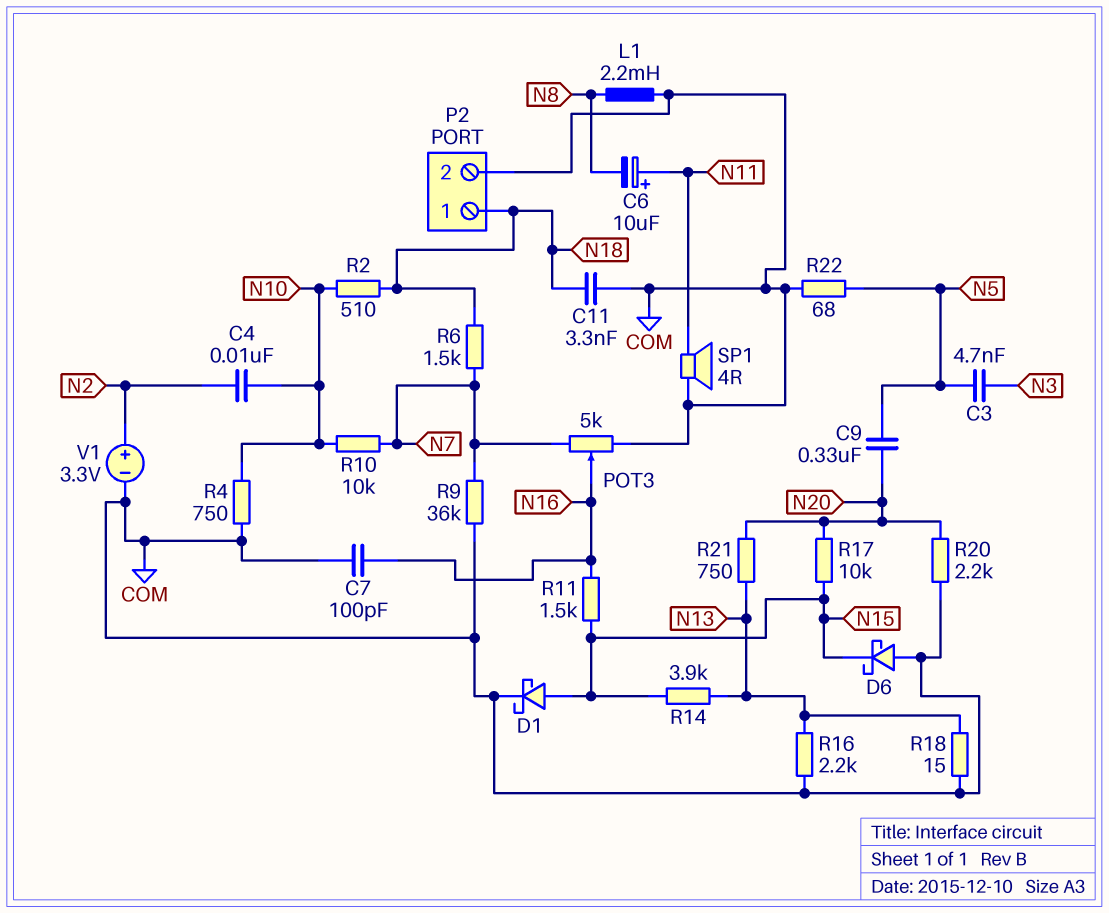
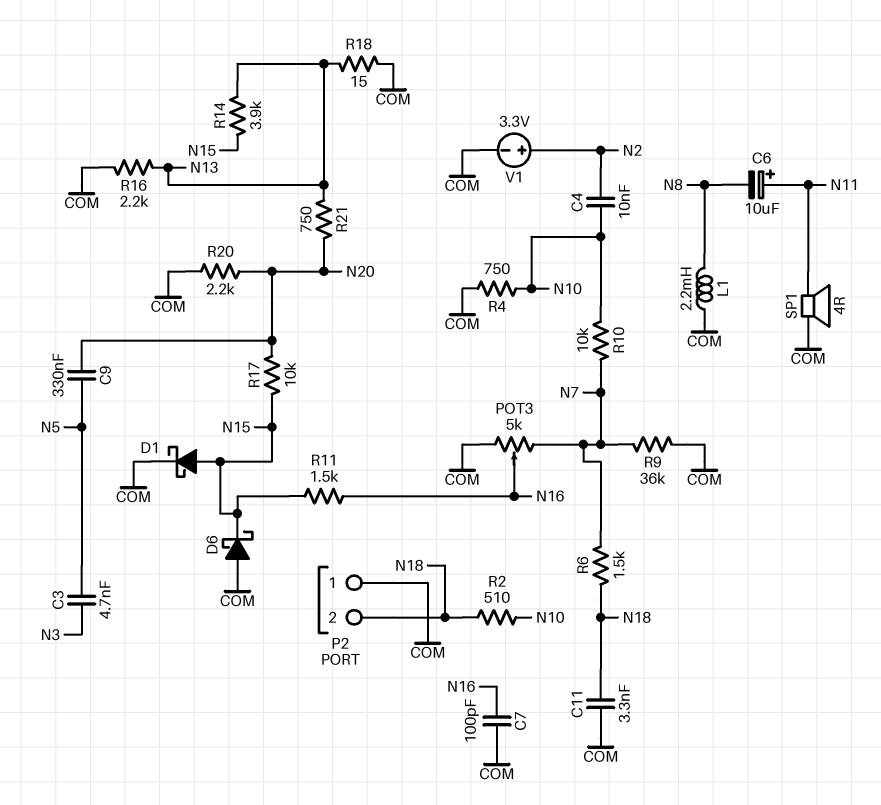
P2 pin 1: N18 -> COM
P2 pin 2: COM -> N18
R22: 68 (COM, N5) -> none

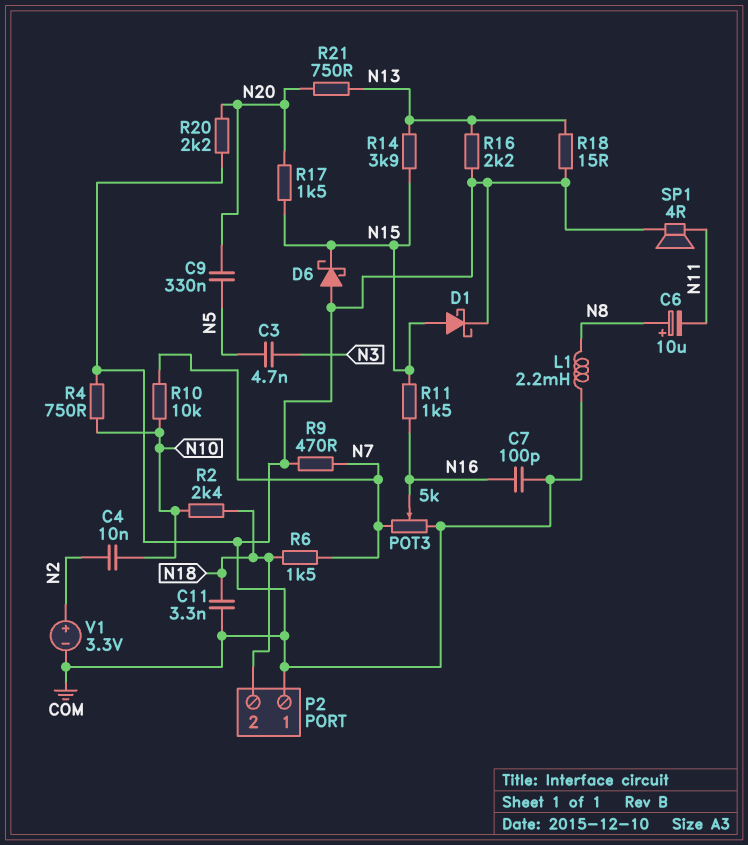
C6: 10uF (plus N11, minus N8) -> 10uF (plus N8, minus N11)
R2: 510 (N10, N18) -> 2.4k (N10, N18)
R9: 36k (COM, N7) -> 470 (COM, N7)
R17: 10k (N15, N20) -> 1.5k (N15, N20)

